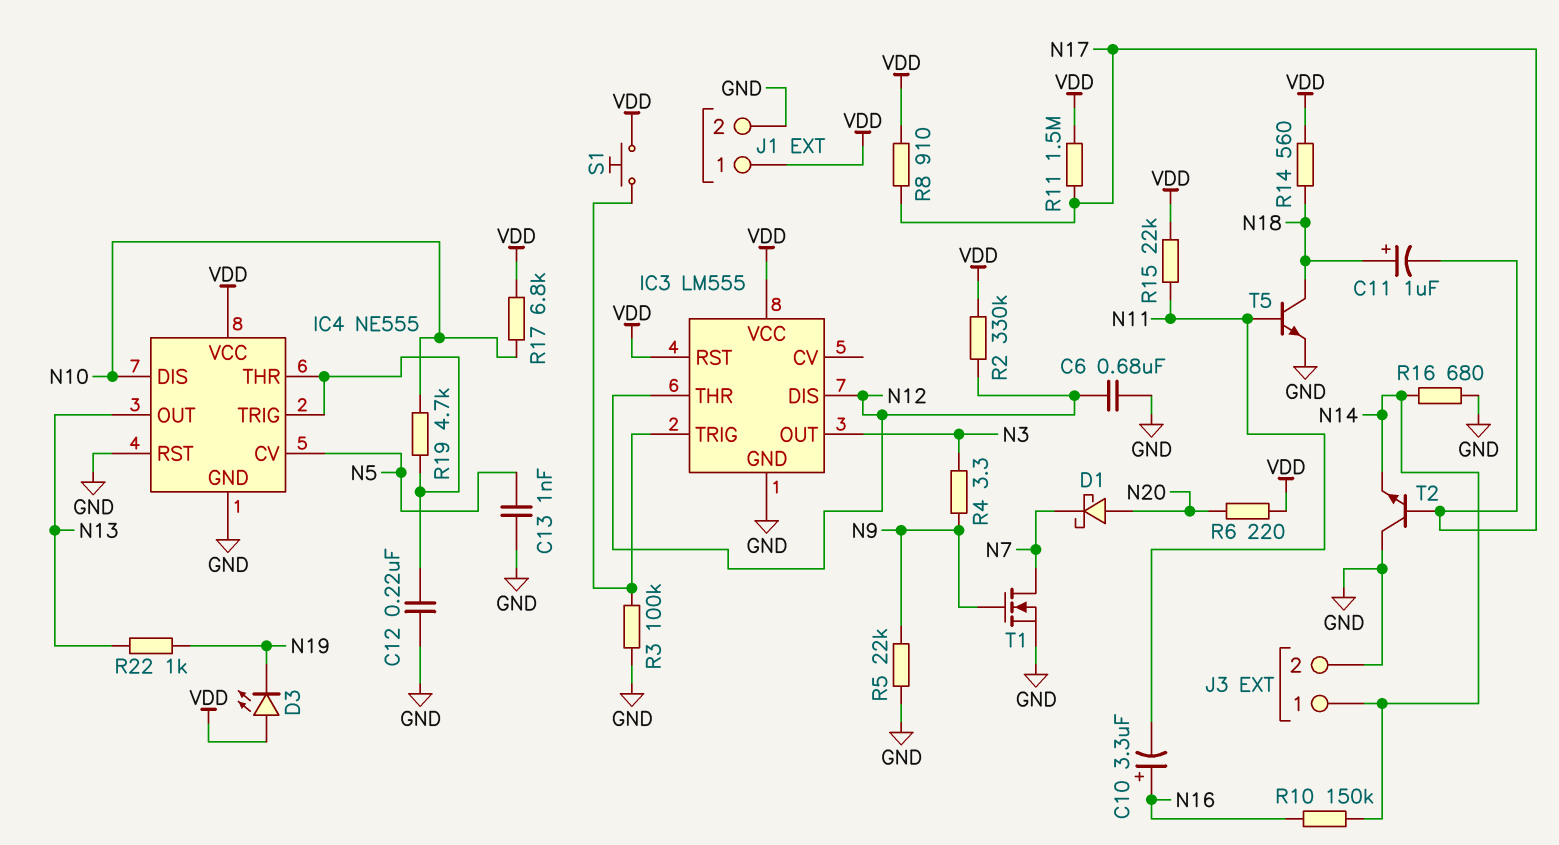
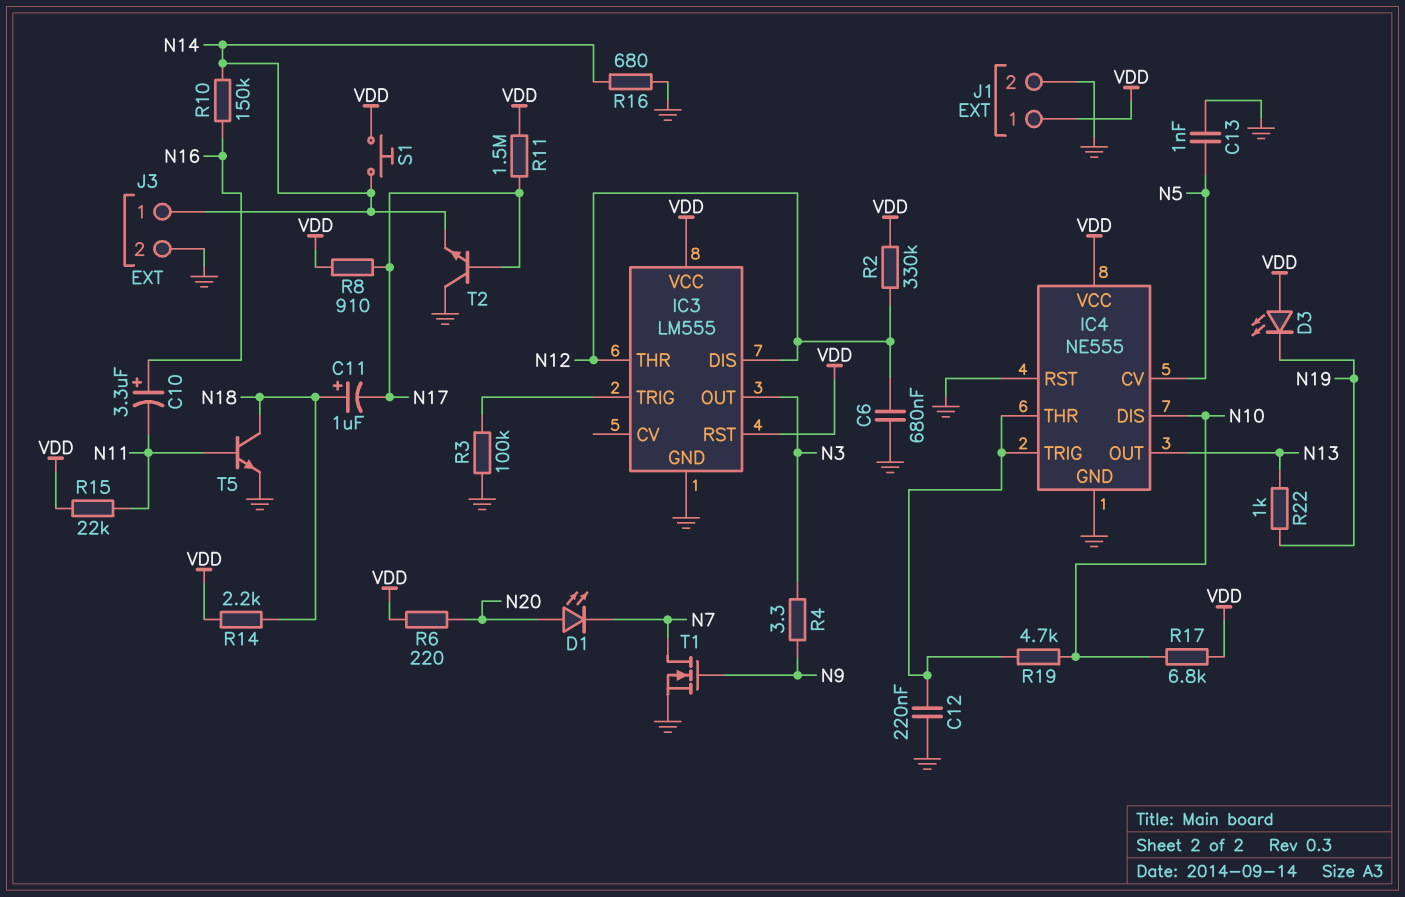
D1: schottky (A N20, K N7) -> LED (A N20, K N7)
R5: 22k (GND, N9) -> none
R14: 560 (N18, VDD) -> 2.2k (N18, VDD)
S1: button (IC3/TRIG, VDD) -> button (N14, VDD)

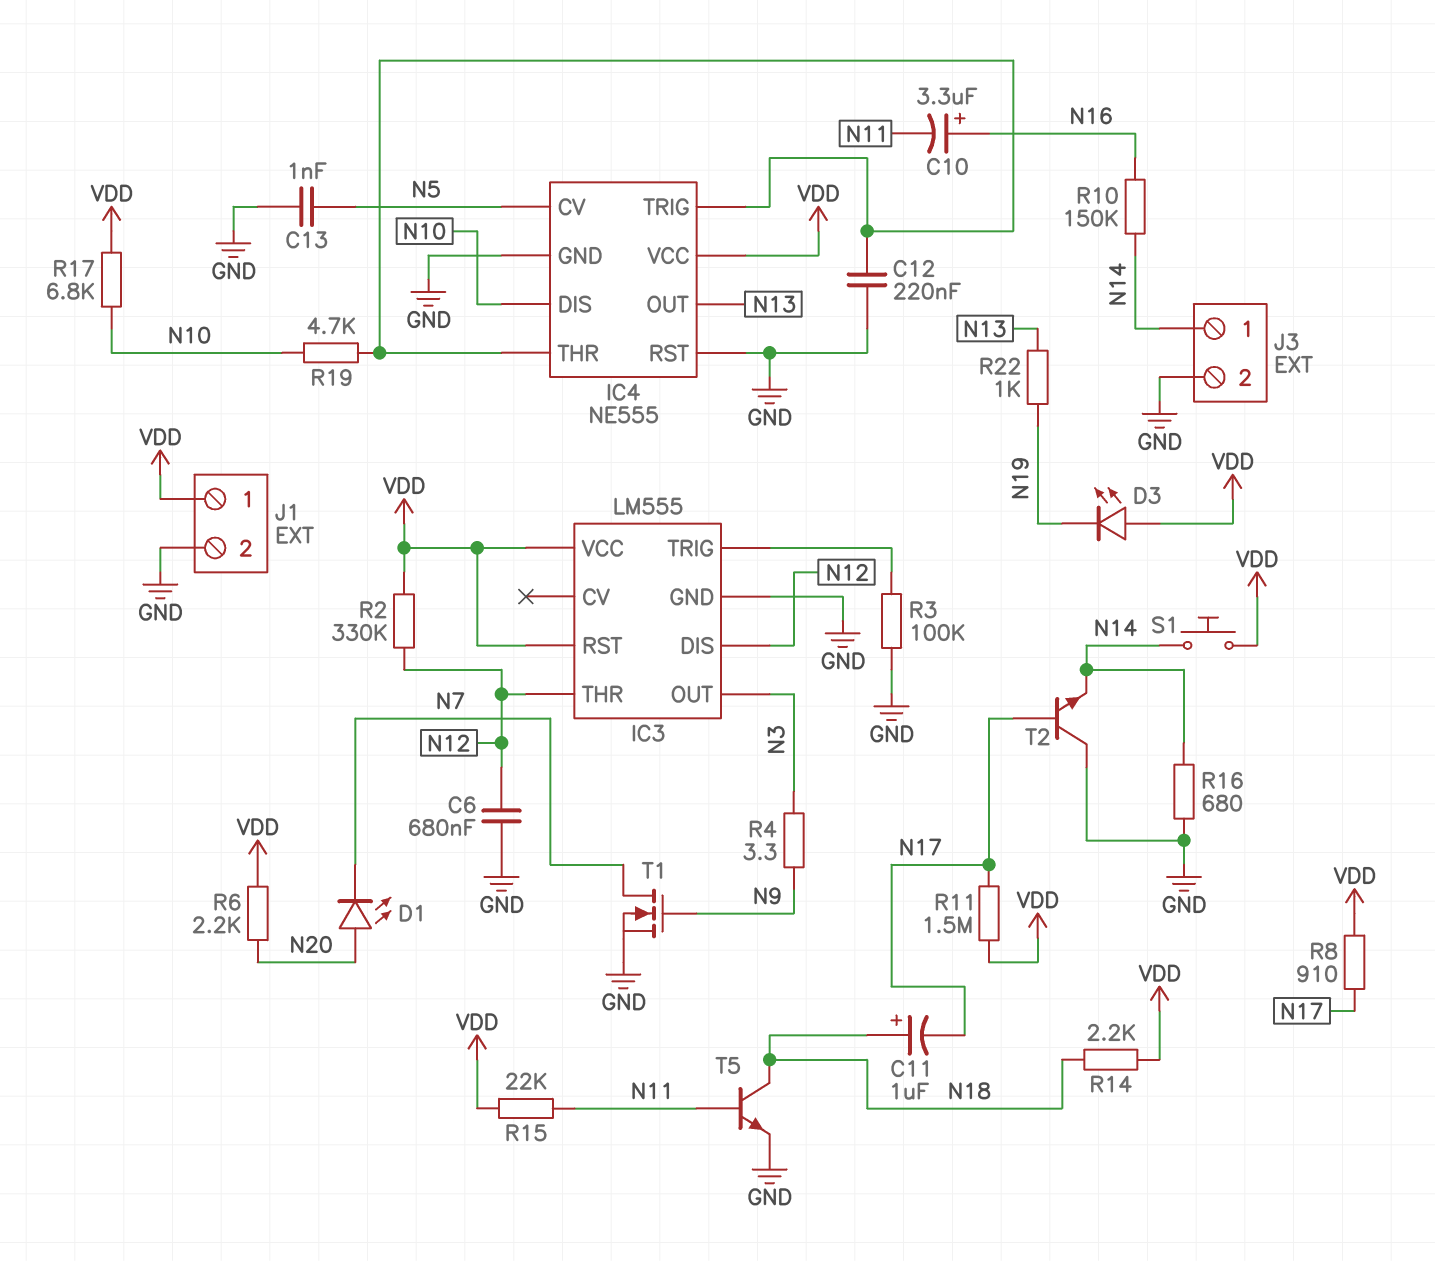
R6: 220 (N20, VDD) -> 2.2k (N20, VDD)

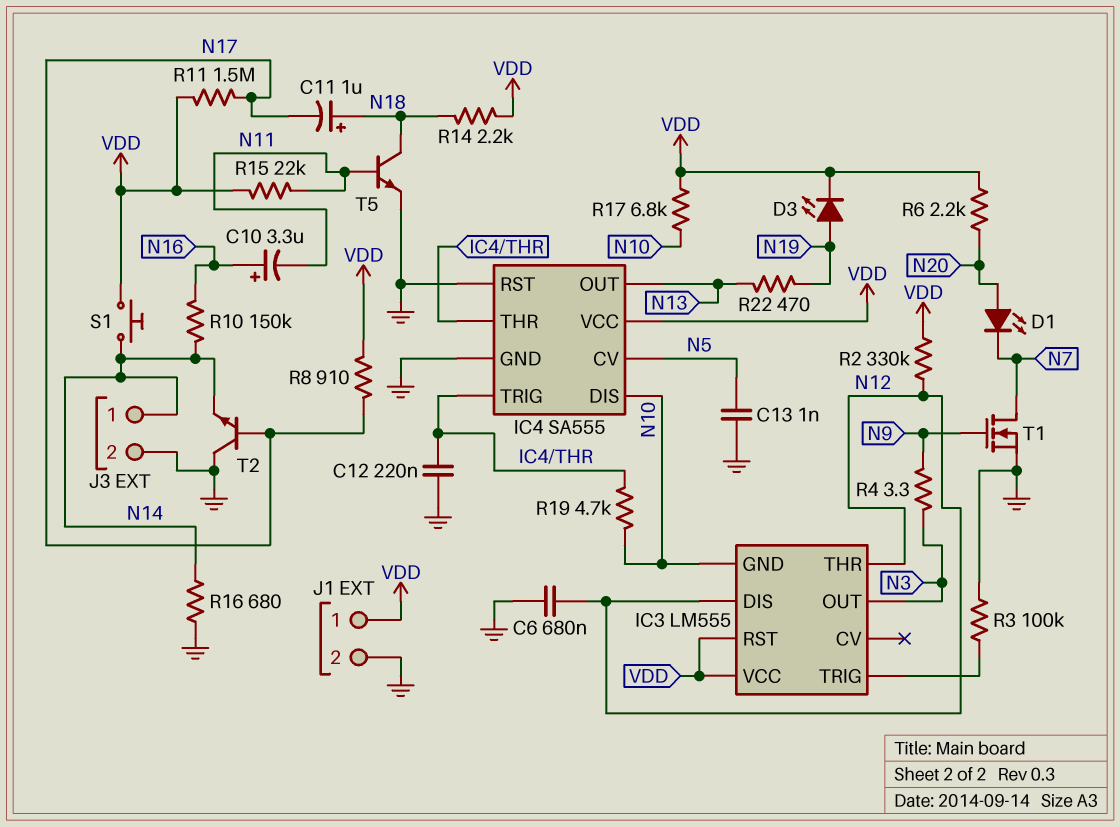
D3: LED (A VDD, K N19) -> LED (A N19, K VDD)
IC3 pin GND: GND -> N10
IC4: NE555 -> SA555
R22: 1k (N13, N19) -> 470 (N13, N19)

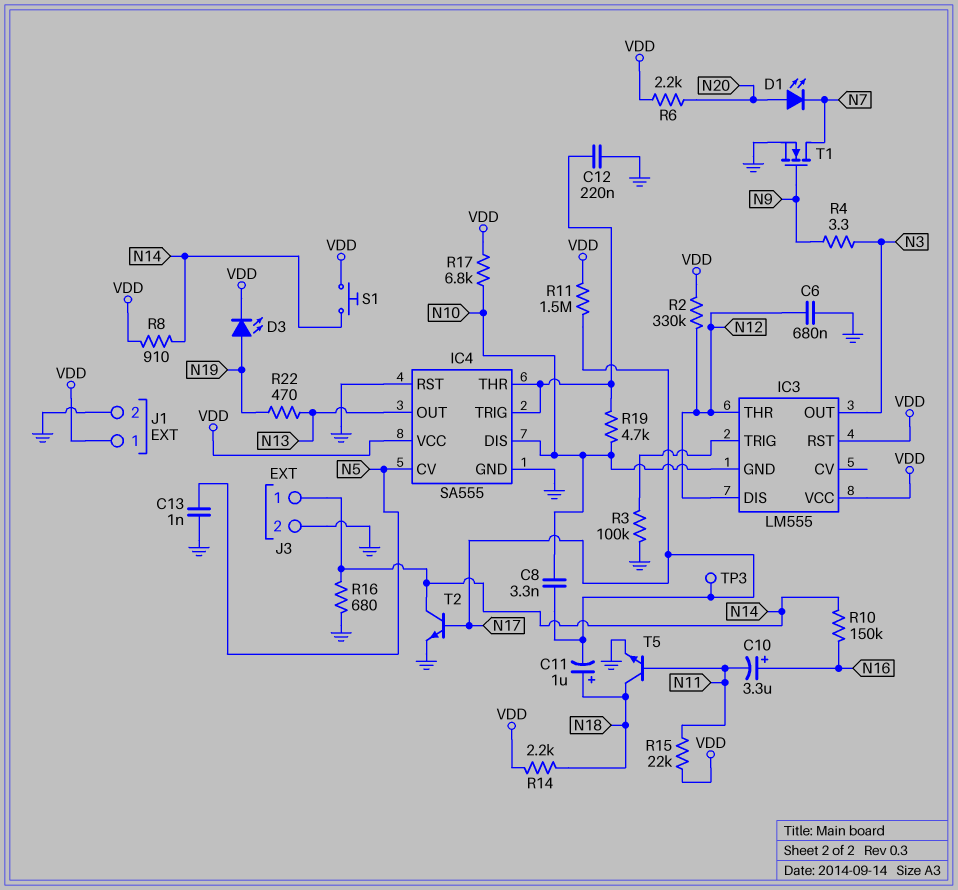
C8: none -> 3.3nF (N10, N17)
R8: 910 (N17, VDD) -> 910 (N14, VDD)
T2: NPN (B N17, C GND, E N14) -> NPN (B N17, C N14, E GND)
TP3: none -> test point (N17)

